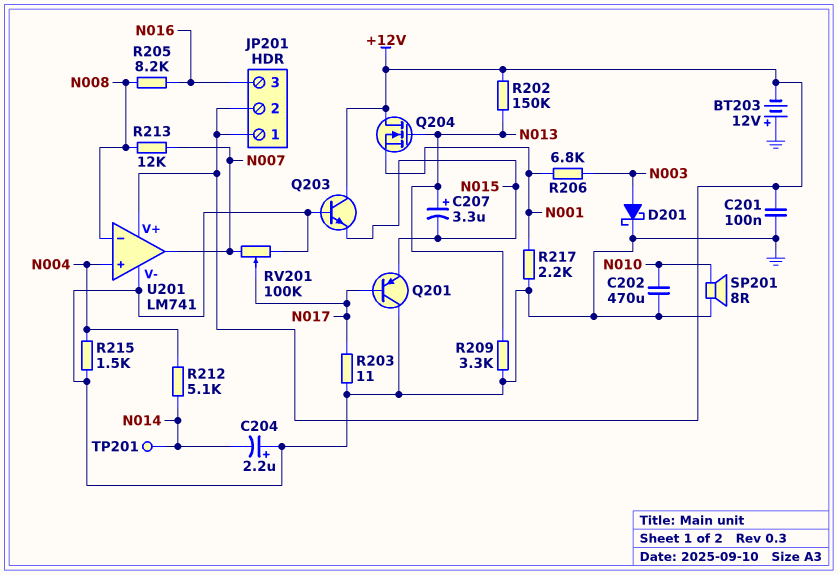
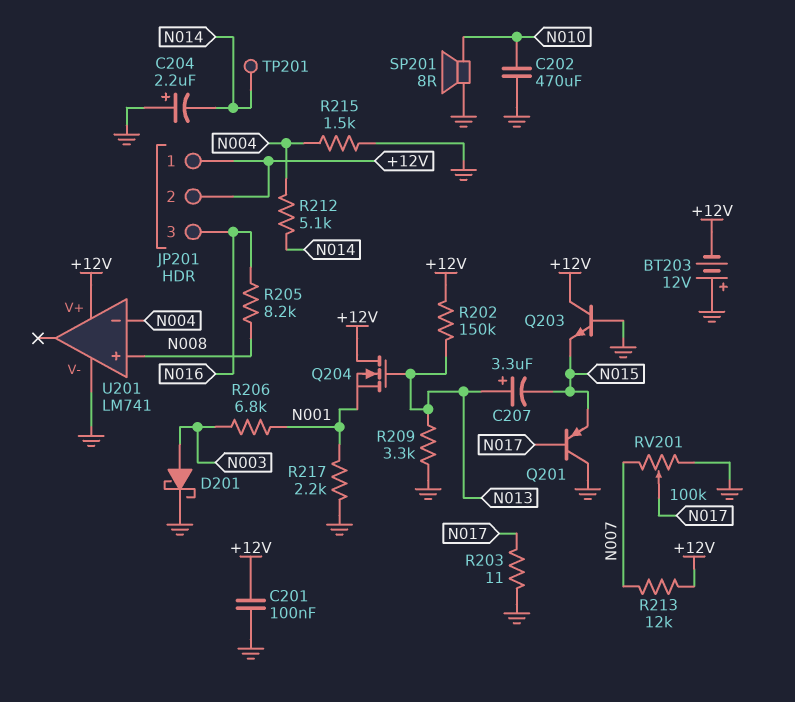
R213: 12k (N007, N008) -> 12k (+12V, N007)
U201 pin in+: N004 -> N008
U201 pin in-: N008 -> N004
U201 pin out: N007 -> none

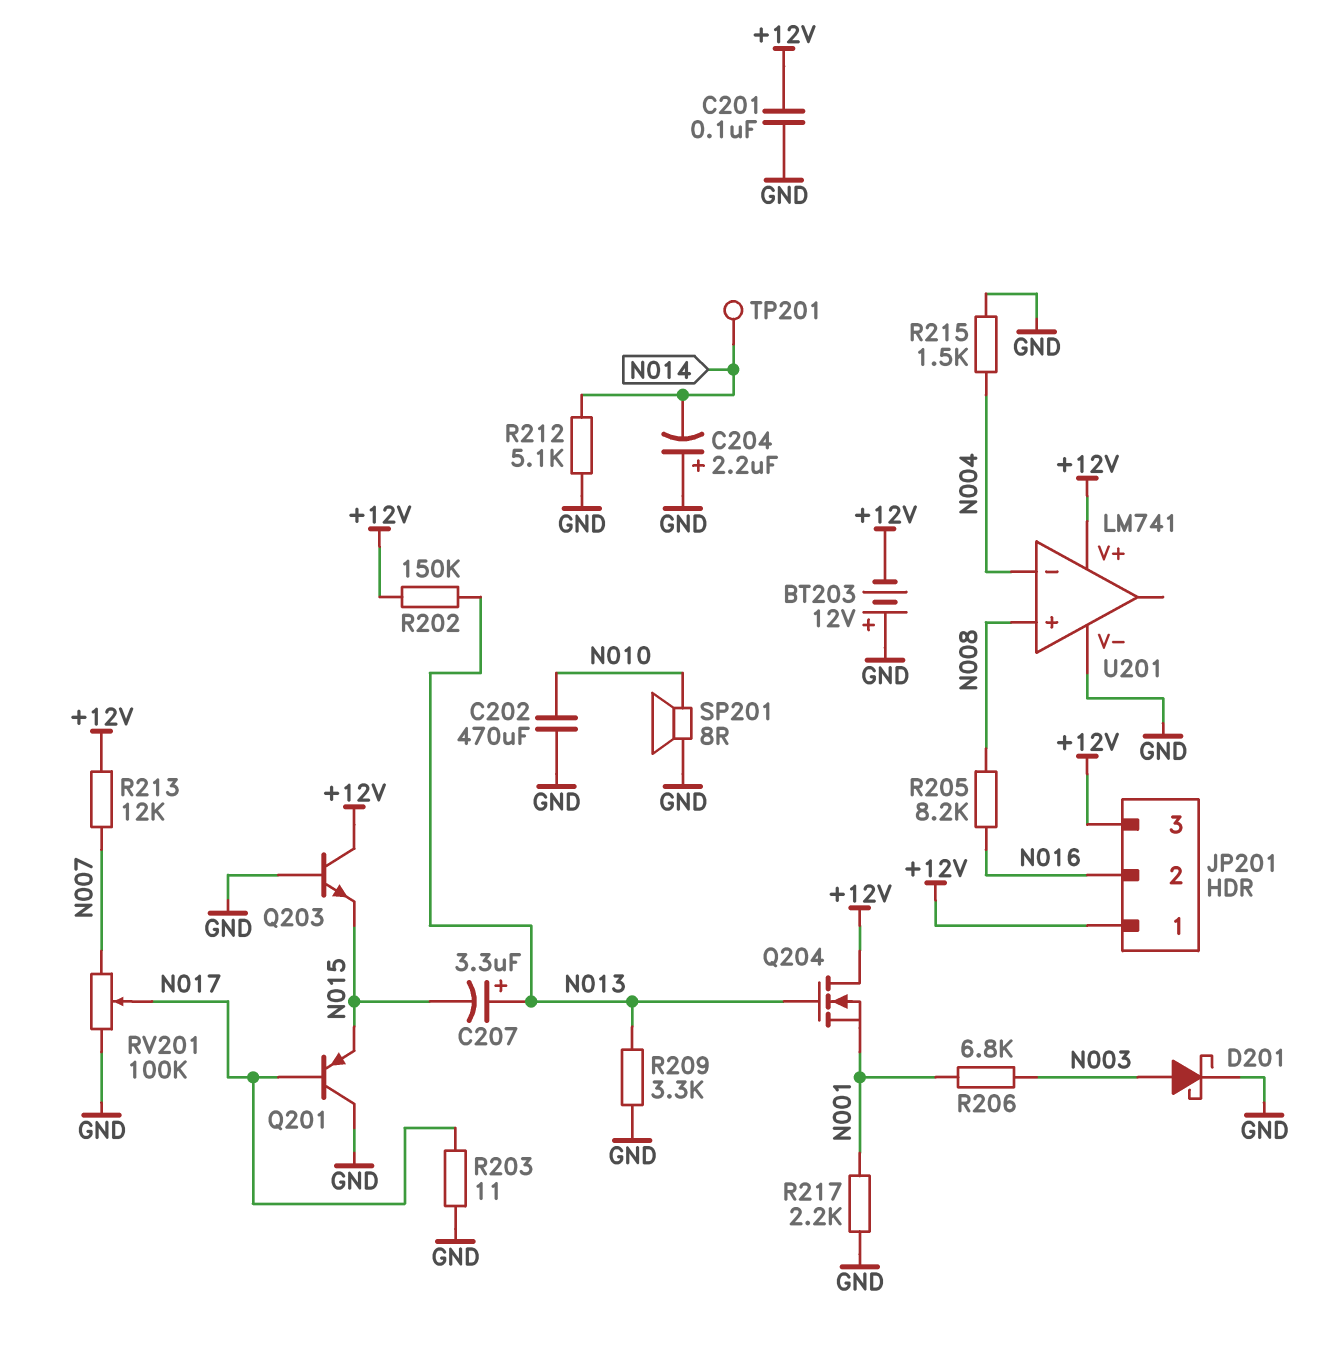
JP201 pin 2: +12V -> N016
JP201 pin 3: N016 -> +12V
R212: 5.1k (N004, N014) -> 5.1k (GND, N014)

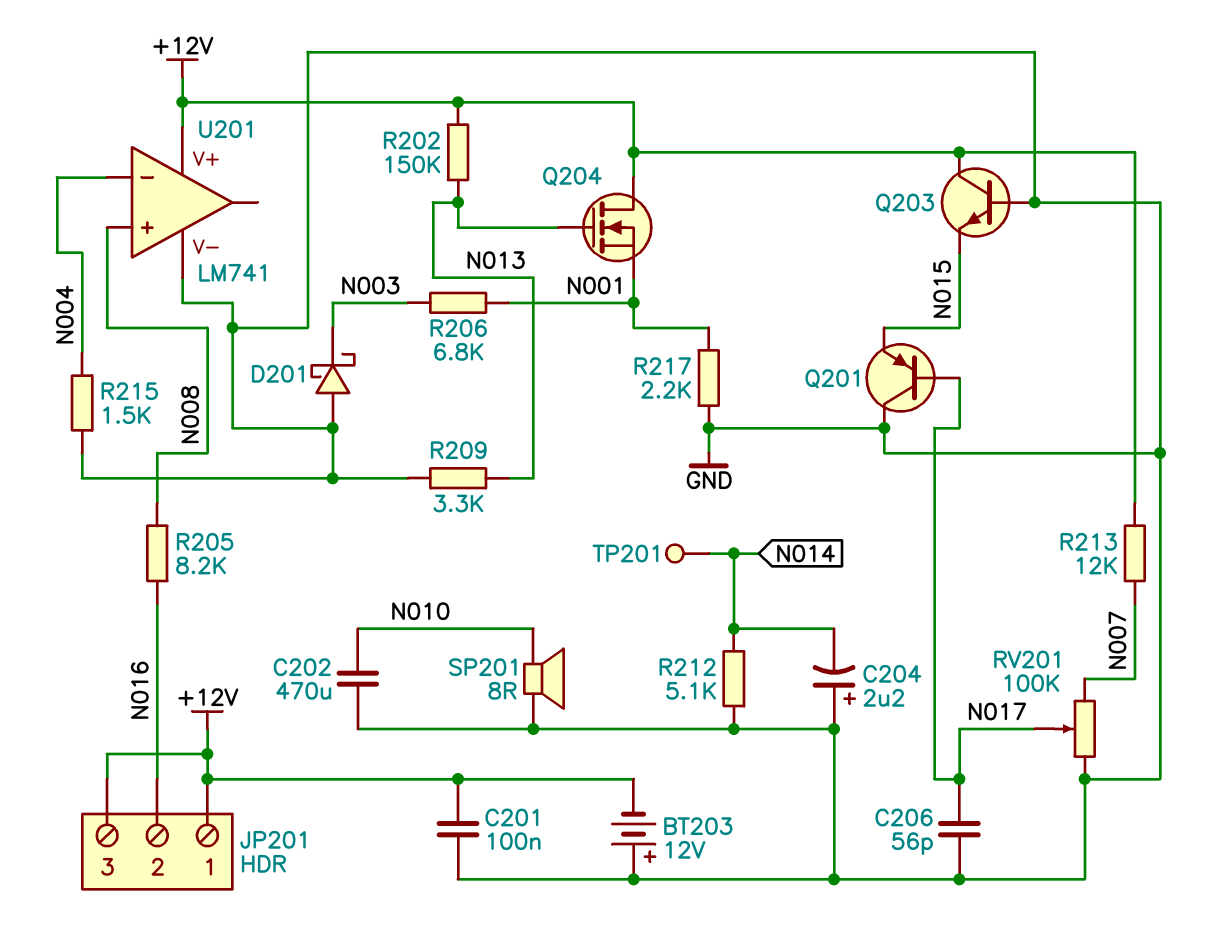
C206: none -> 56pF (GND, N017)
C207: 3.3uF (plus N013, minus N015) -> none
D201: schottky (A N003, K GND) -> schottky (A GND, K N003)
R203: 11 (GND, N017) -> none

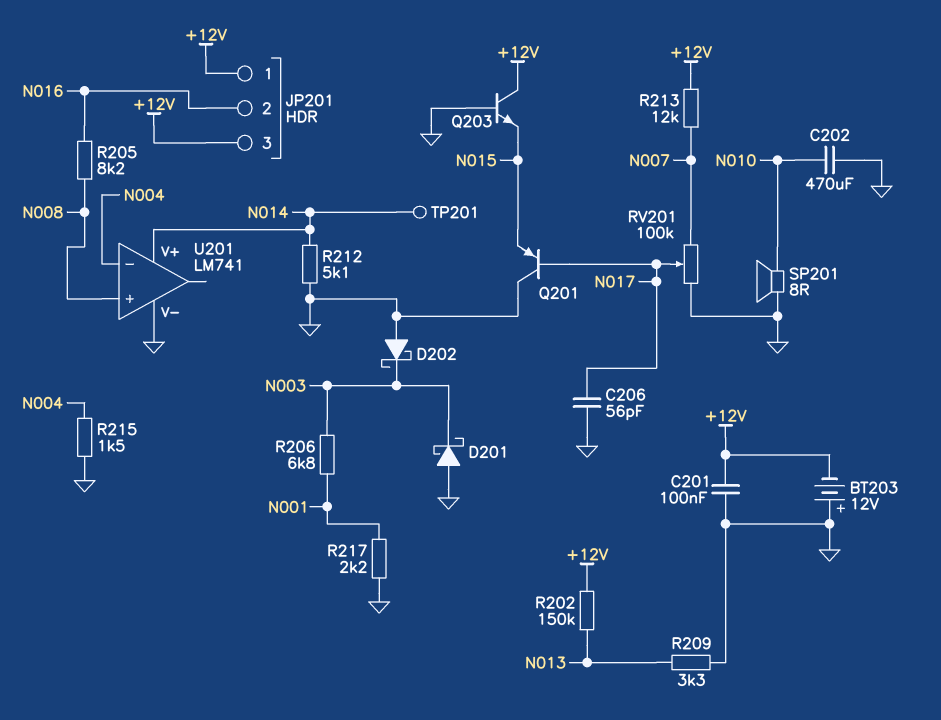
C204: 2.2uF (plus GND, minus N014) -> none
D202: none -> schottky (A GND, K N003)
Q204: NMOS (G N013, D +12V, S N001) -> none
U201 pin V+: +12V -> N014

